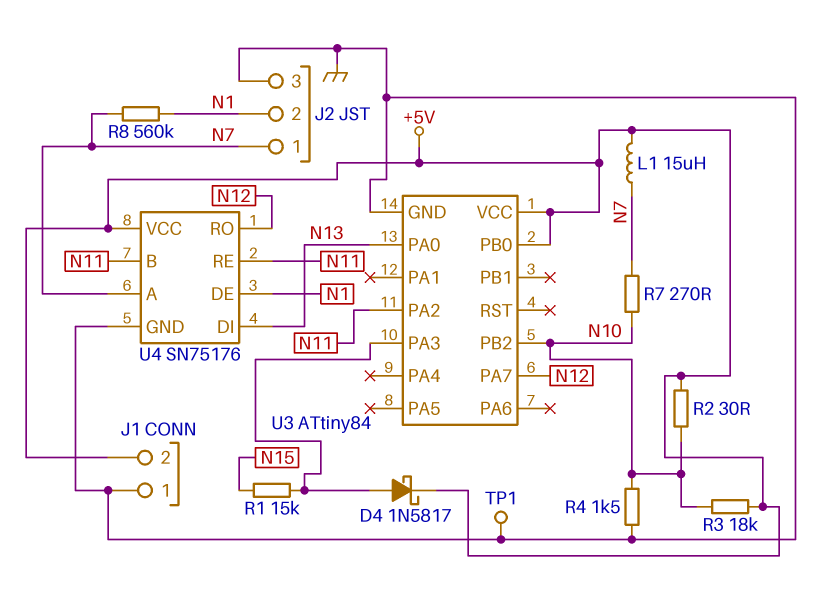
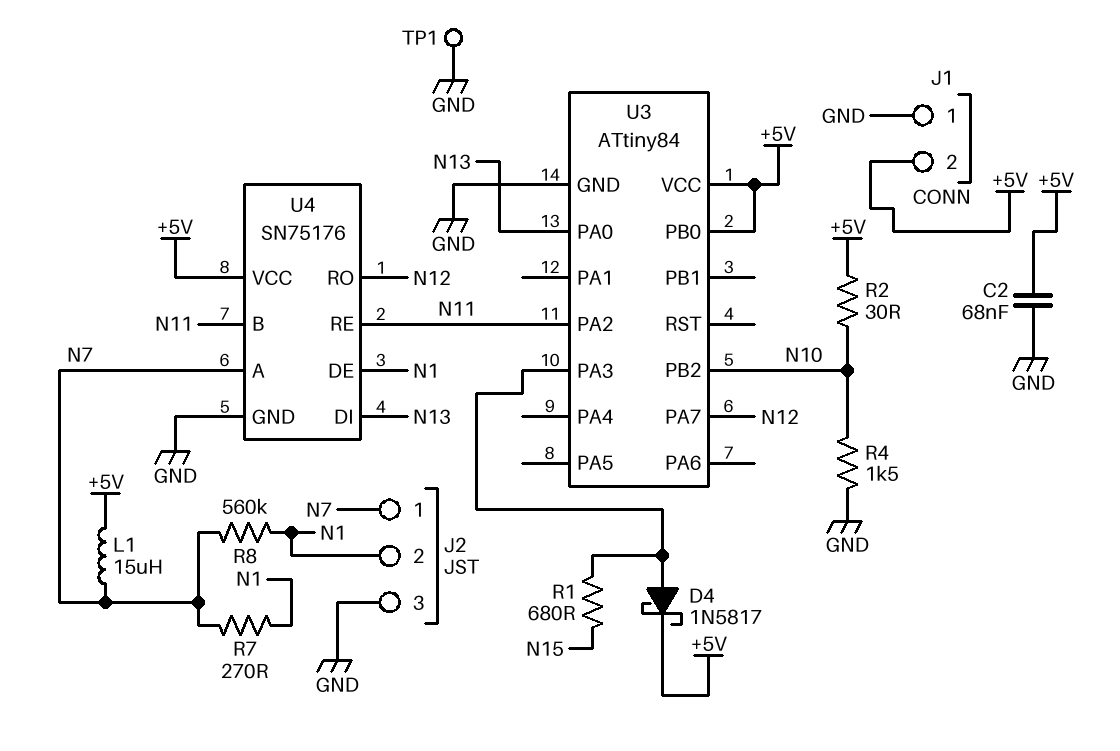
C2: none -> 68nF (+5V, GND)
R1: 15k (N15, U3/PA3) -> 680 (N15, U3/PA3)
R3: 18k (+5V, N10) -> none
R7: 270 (N7, N10) -> 270 (N1, N7)

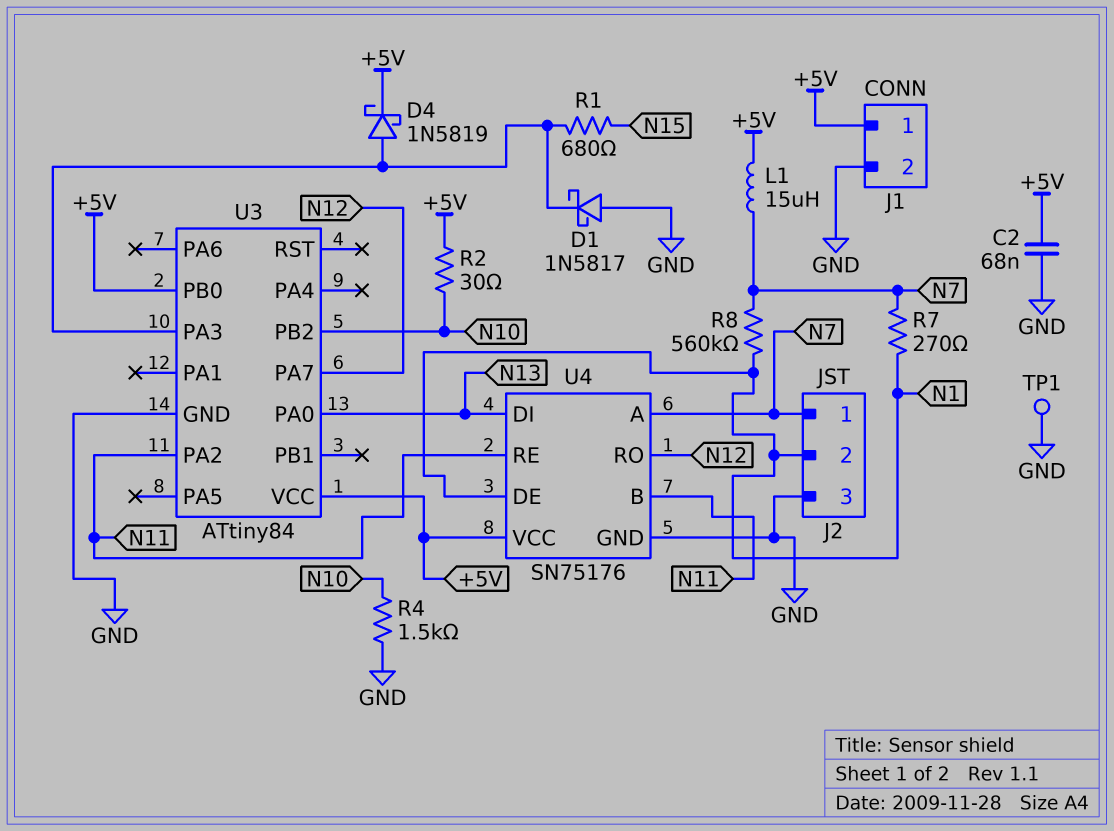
D1: none -> schottky 1N5817 (A GND, K U3/PA3)
D4: schottky 1N5817 (A U3/PA3, K +5V) -> schottky 1N5819 (A U3/PA3, K +5V)
J1 pin 1: GND -> +5V
J1 pin 2: +5V -> GND

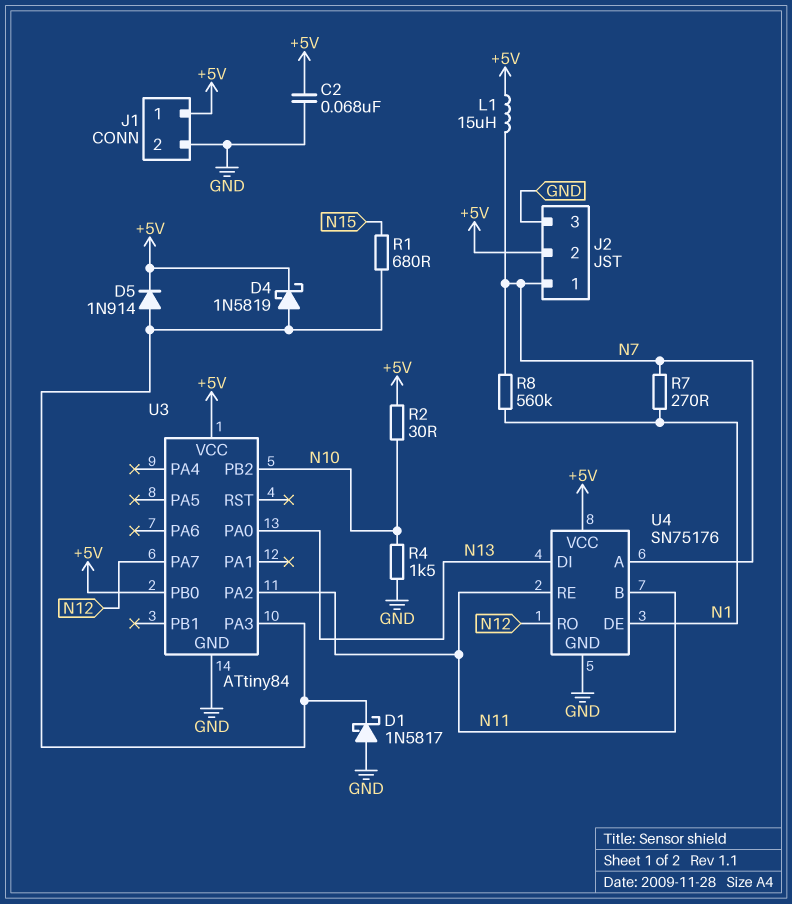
D5: none -> diode 1N914 (A U3/PA3, K +5V)
J2 pin 2: N1 -> +5V
TP1: test point (GND) -> none

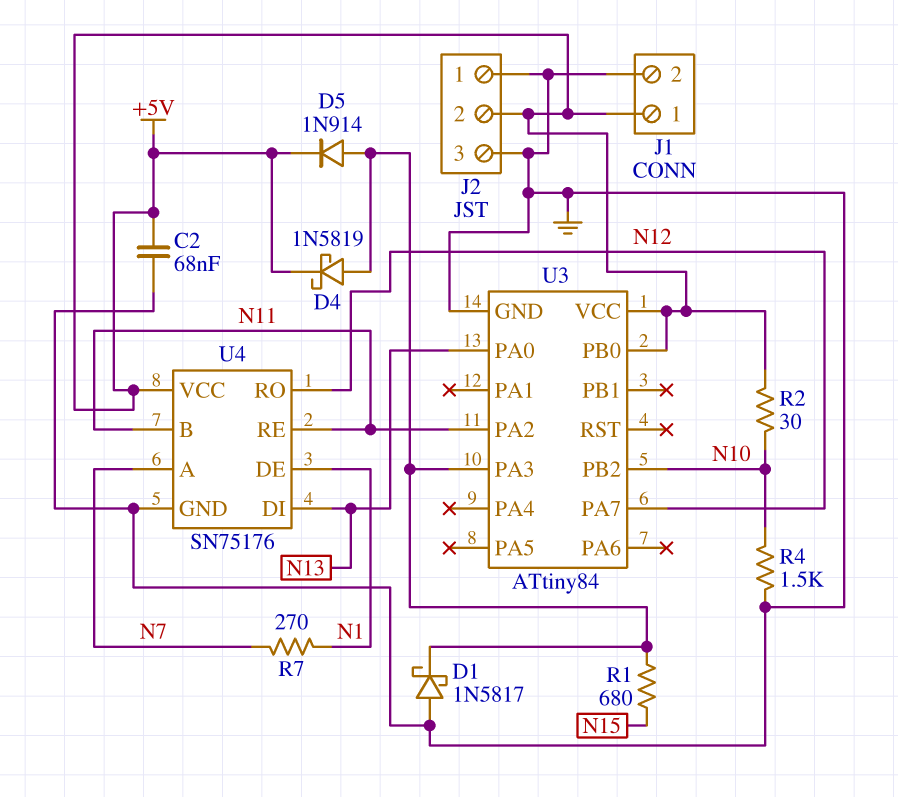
J2 pin 1: N7 -> GND
L1: 15uH (+5V, N7) -> none
R8: 560k (N1, N7) -> none

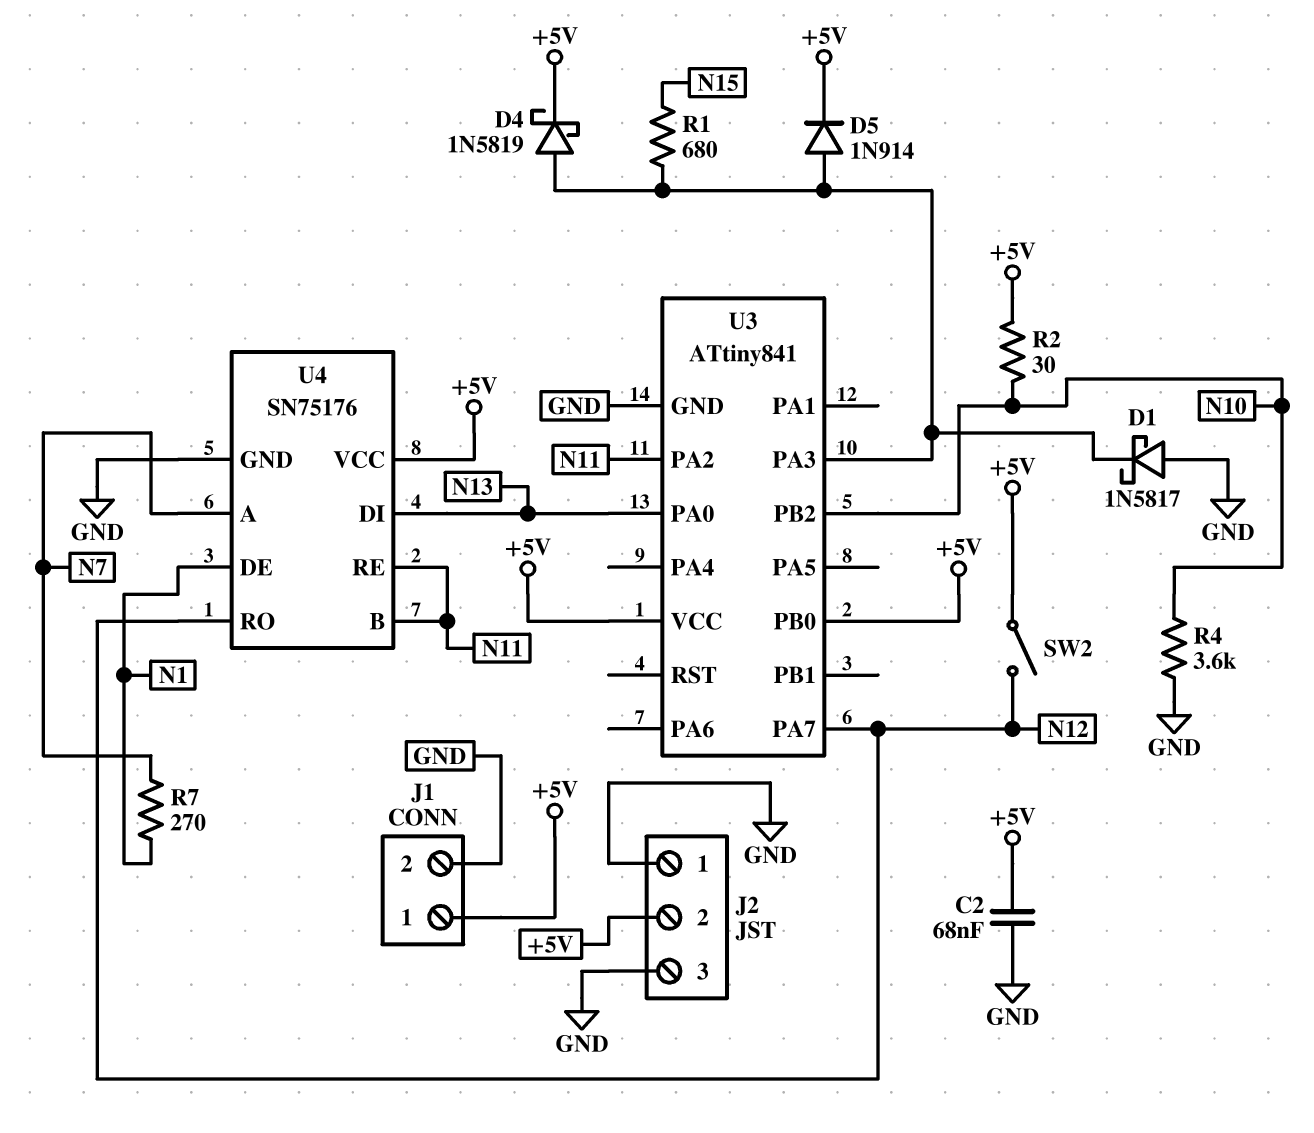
R4: 1.5k (GND, N10) -> 3.6k (GND, N10)
SW2: none -> switch (+5V, N12)
U3: ATtiny84 -> ATtiny841

